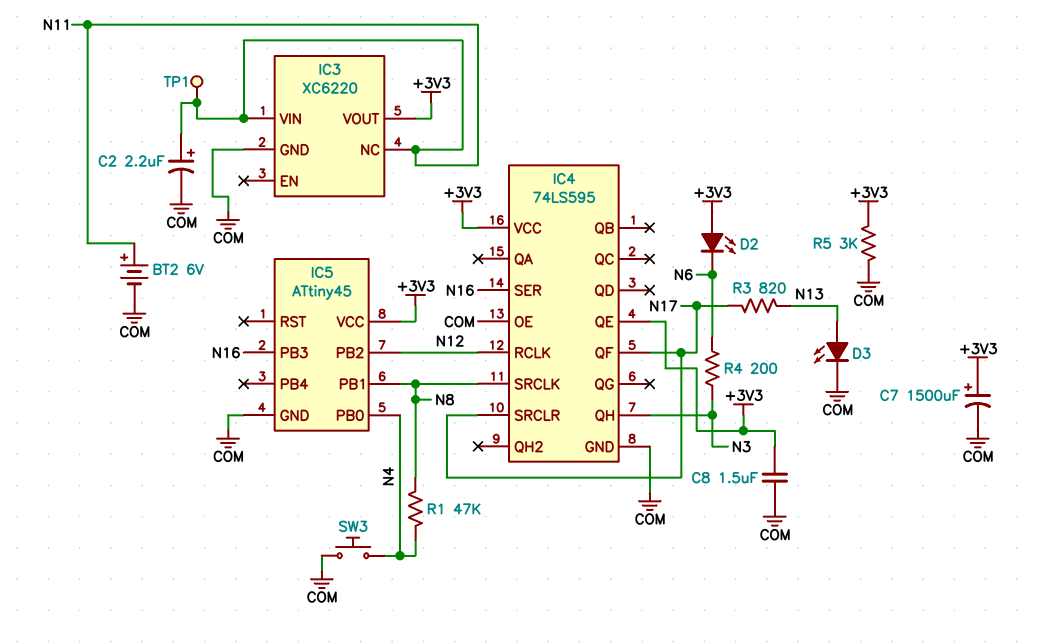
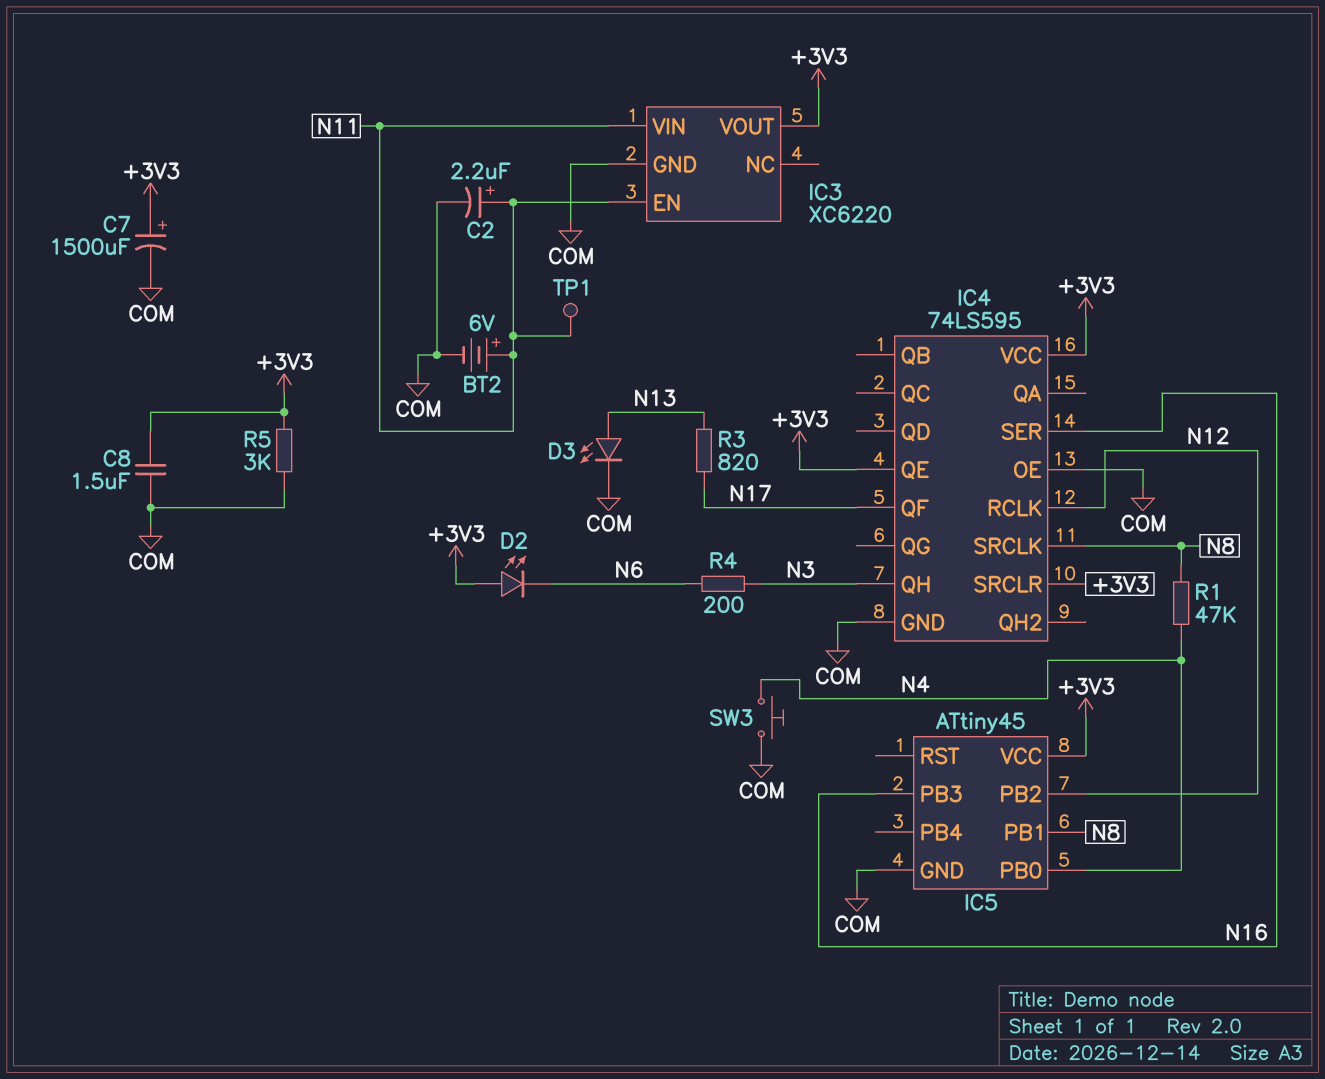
IC3 pin EN: none -> N11
IC3 pin NC: N11 -> none
IC4 pin SRCLR: N17 -> +3V3

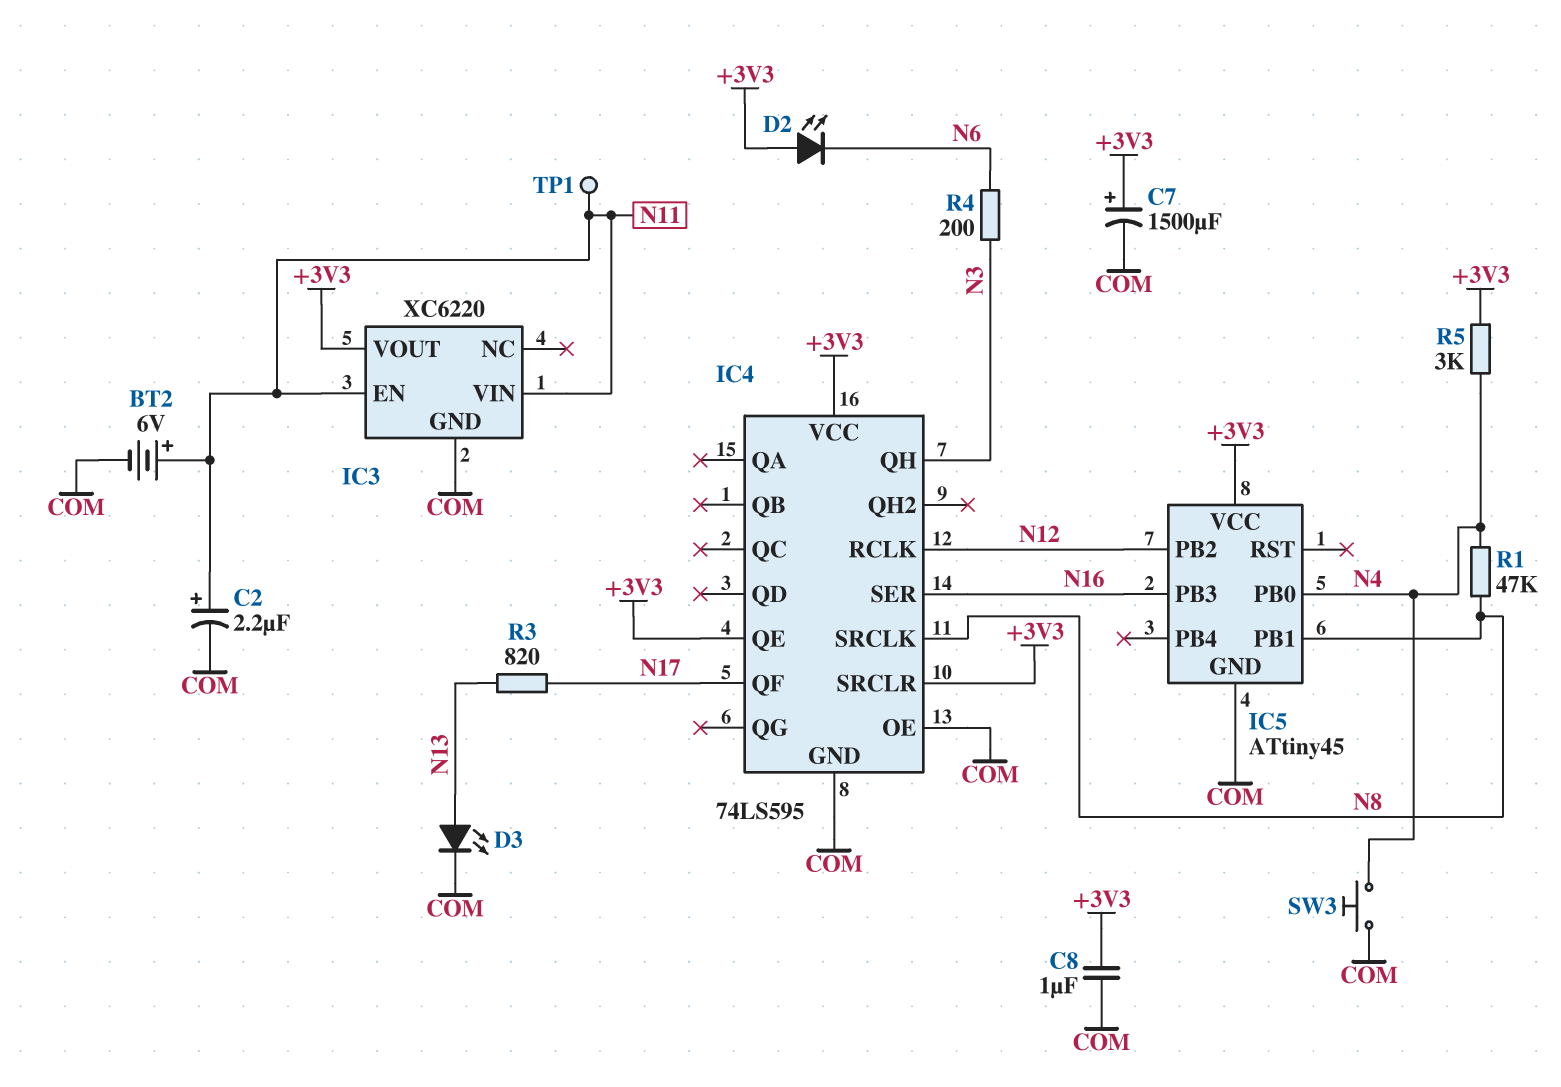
C8: 1.5uF (+3V3, COM) -> 1uF (+3V3, COM)
R5: 3k (+3V3, COM) -> 3k (+3V3, N4)

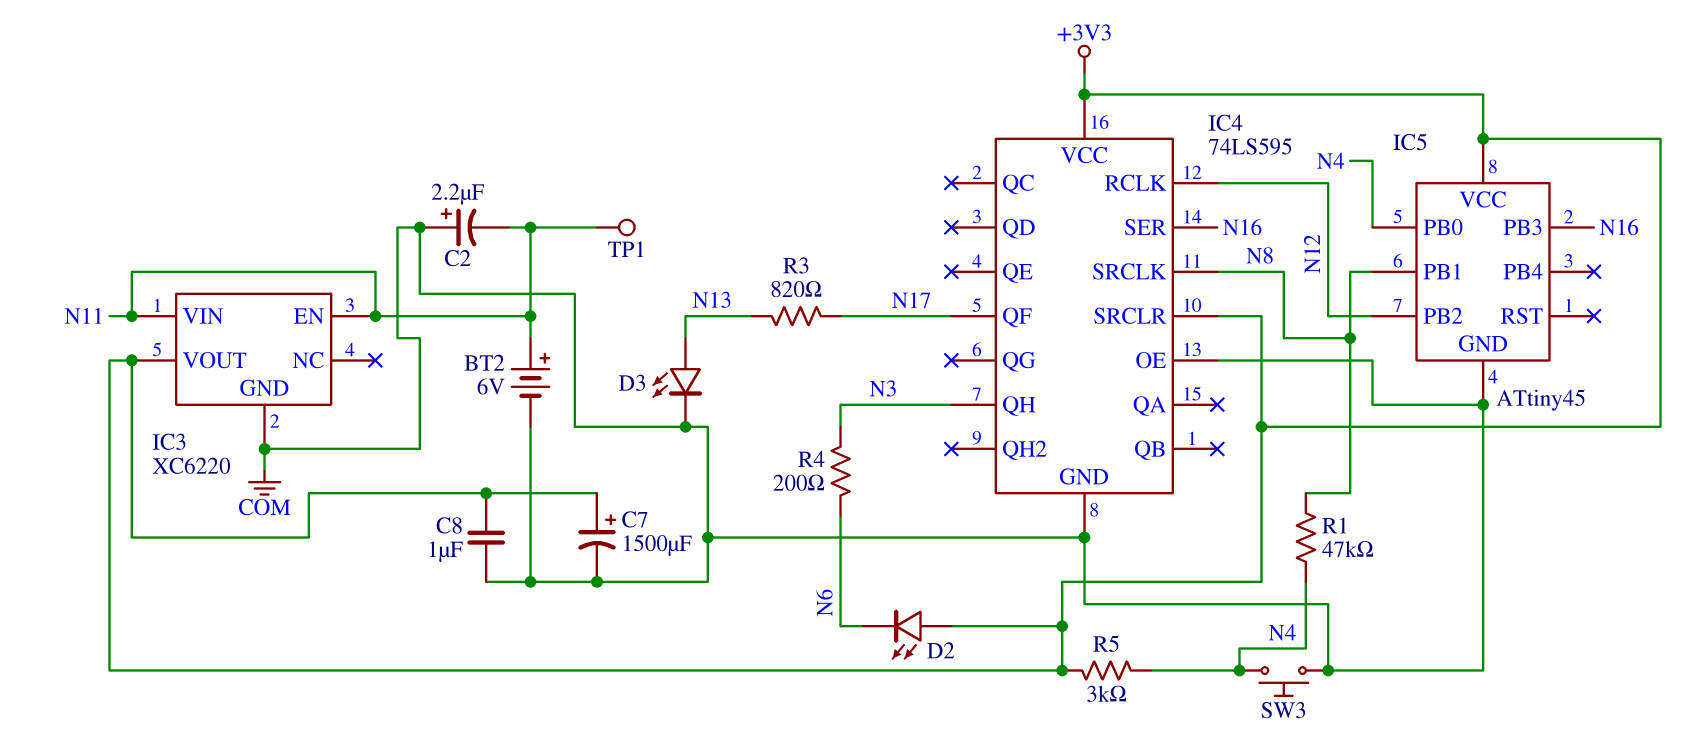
C2: 2.2uF (plus N11, minus COM) -> 2.2uF (plus COM, minus N11)
IC4 pin QE: +3V3 -> none

